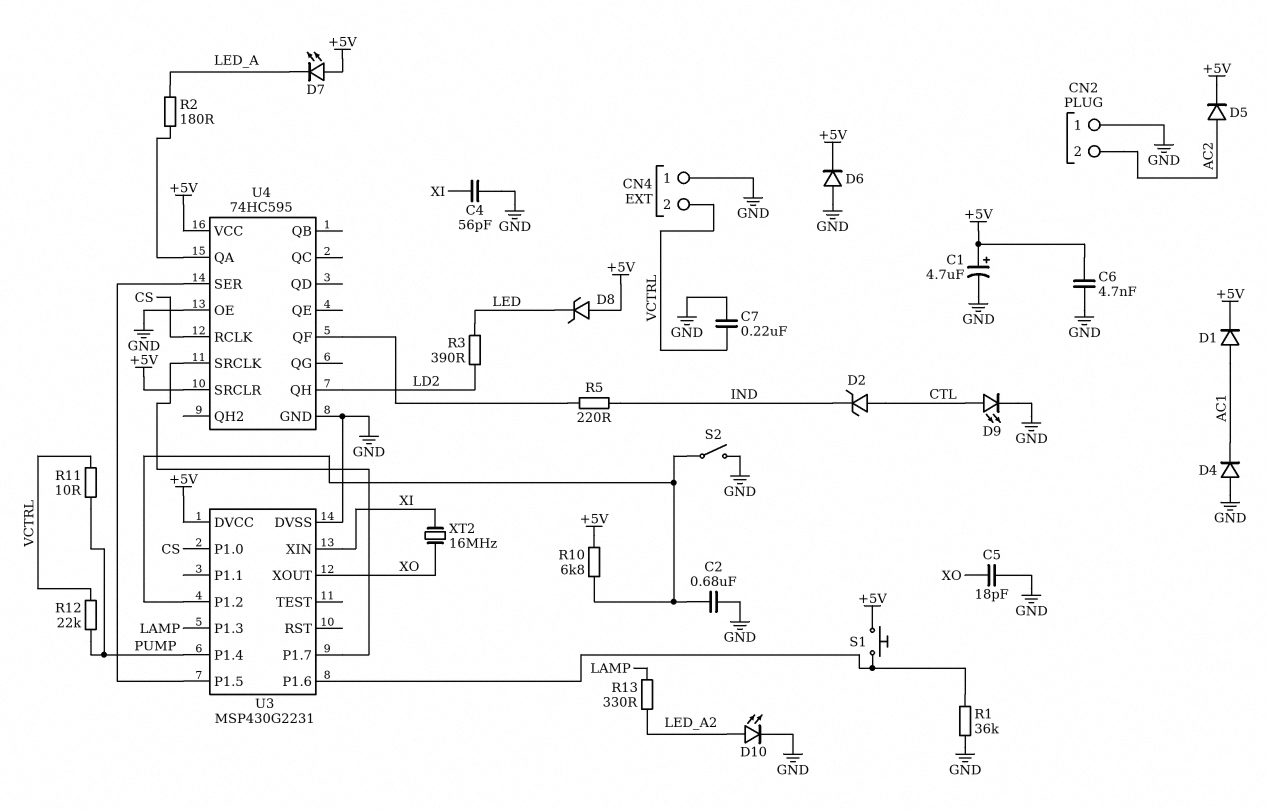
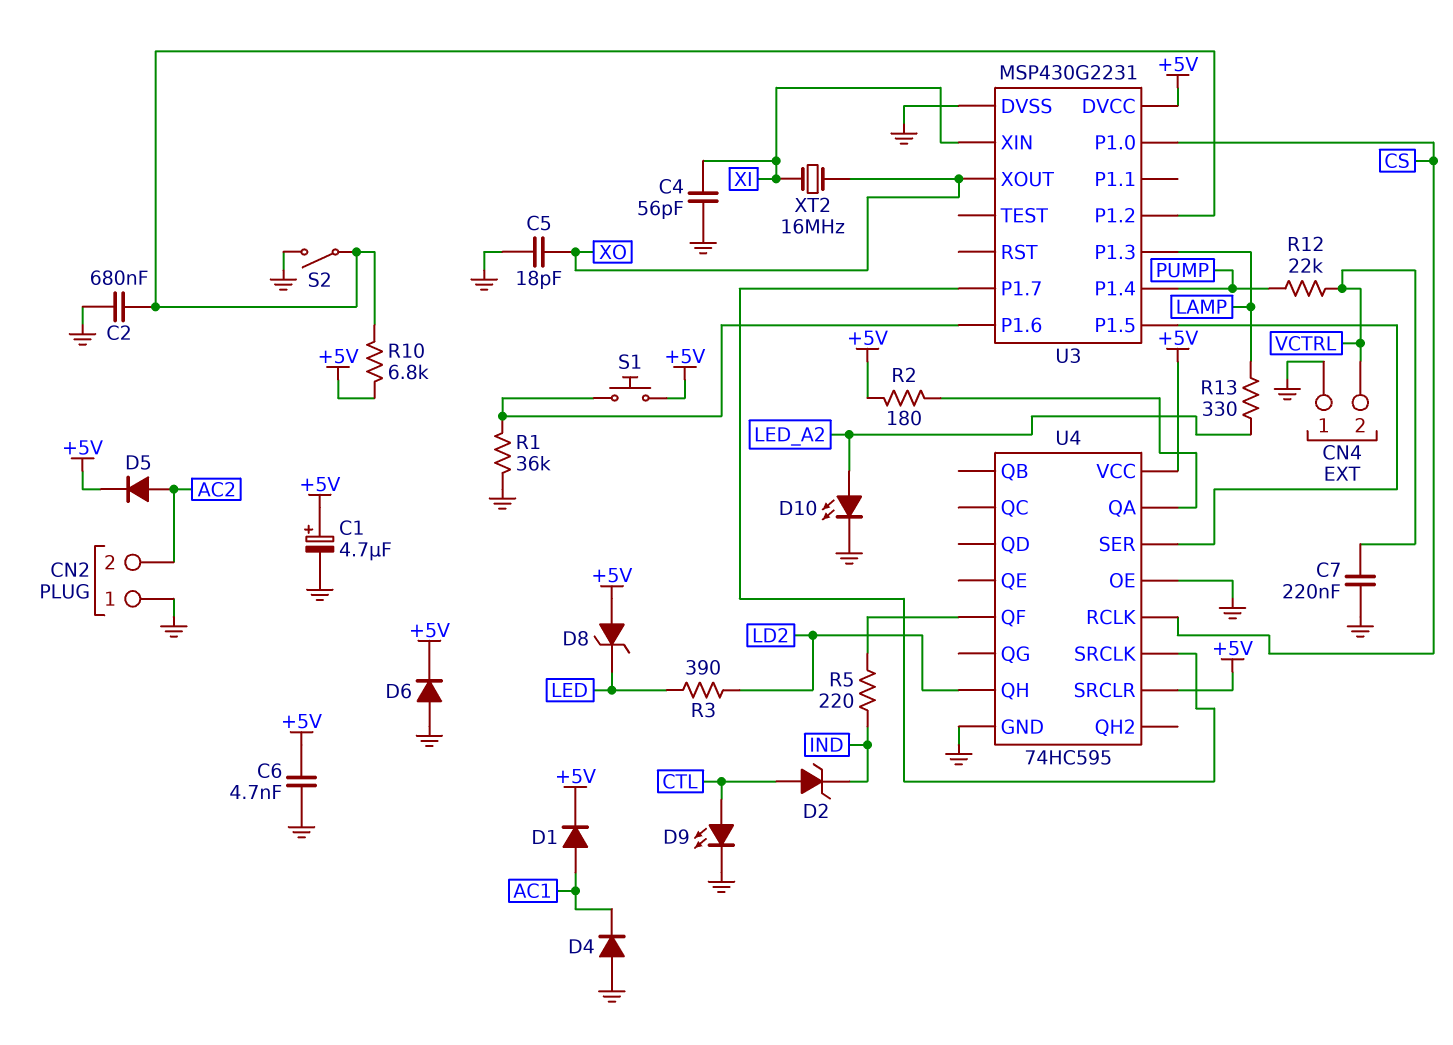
D7: LED (A +5V, K LED_A) -> none
R2: 180 (LED_A, U4/QA) -> 180 (+5V, U4/QA)
R11: 10 (PUMP, VCTRL) -> none

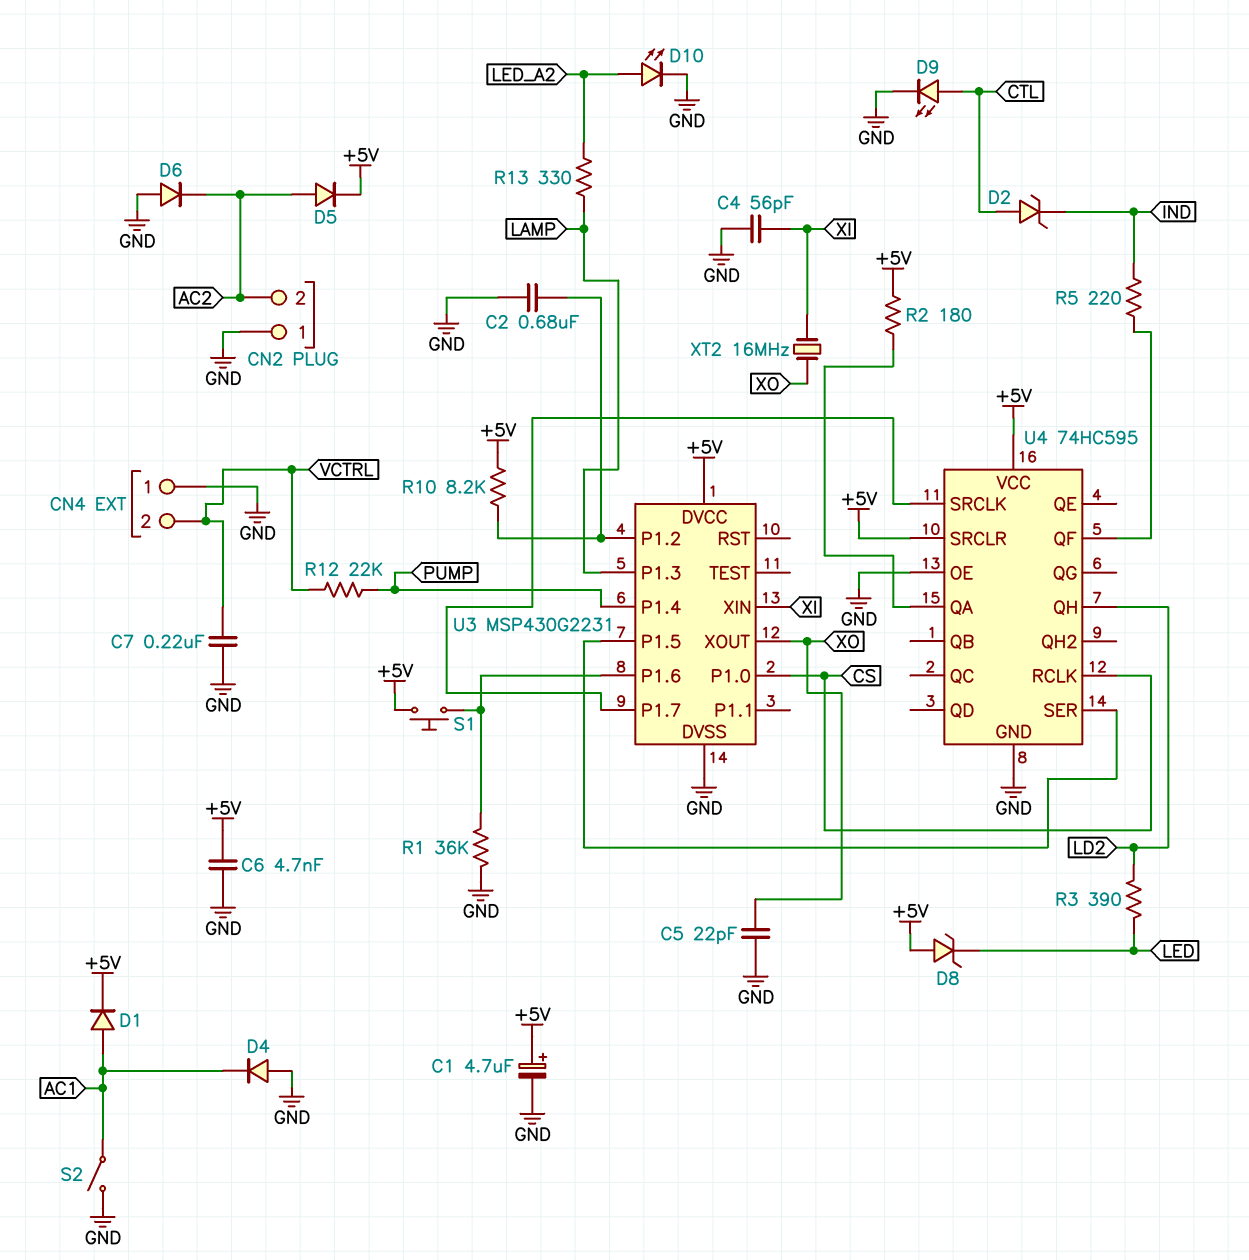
C5: 18pF (GND, XO) -> 22pF (GND, XO)
D6: diode (A GND, K +5V) -> diode (A GND, K AC2)
R10: 6.8k (+5V, U3/P1.2) -> 8.2k (+5V, U3/P1.2)
S2: switch (GND, U3/P1.2) -> switch (AC1, GND)

